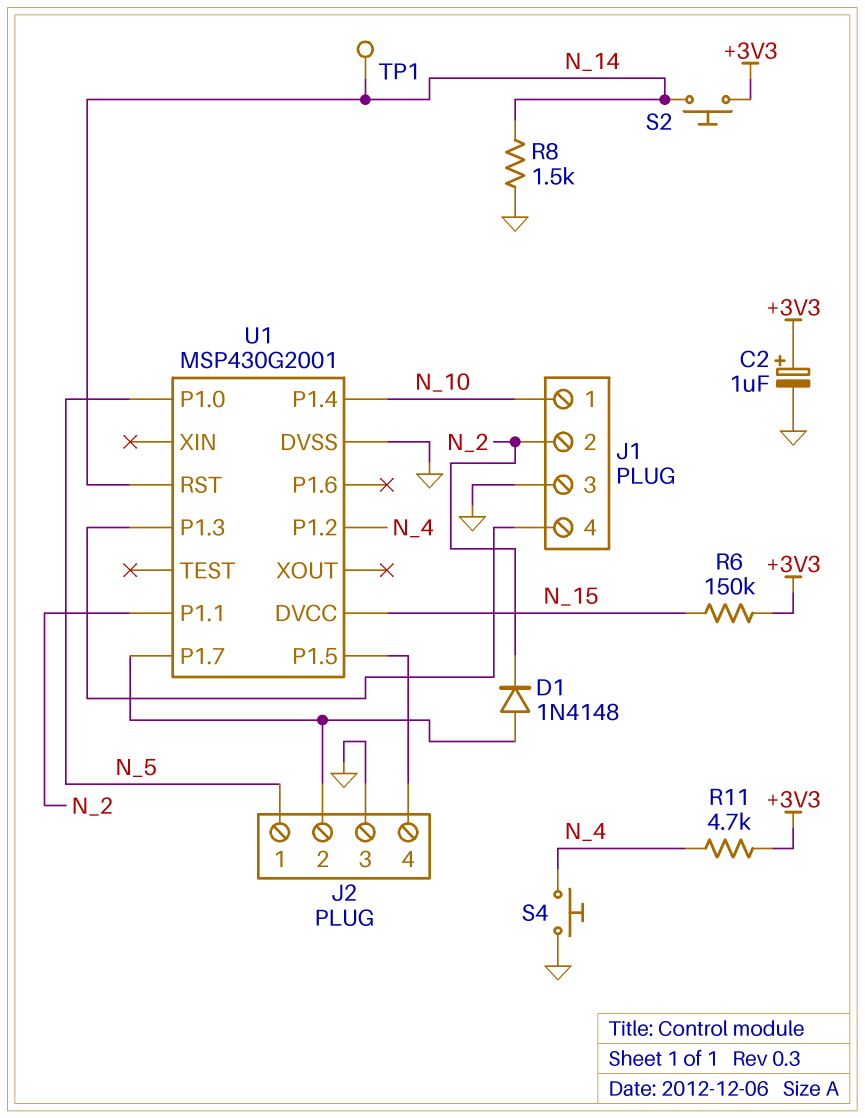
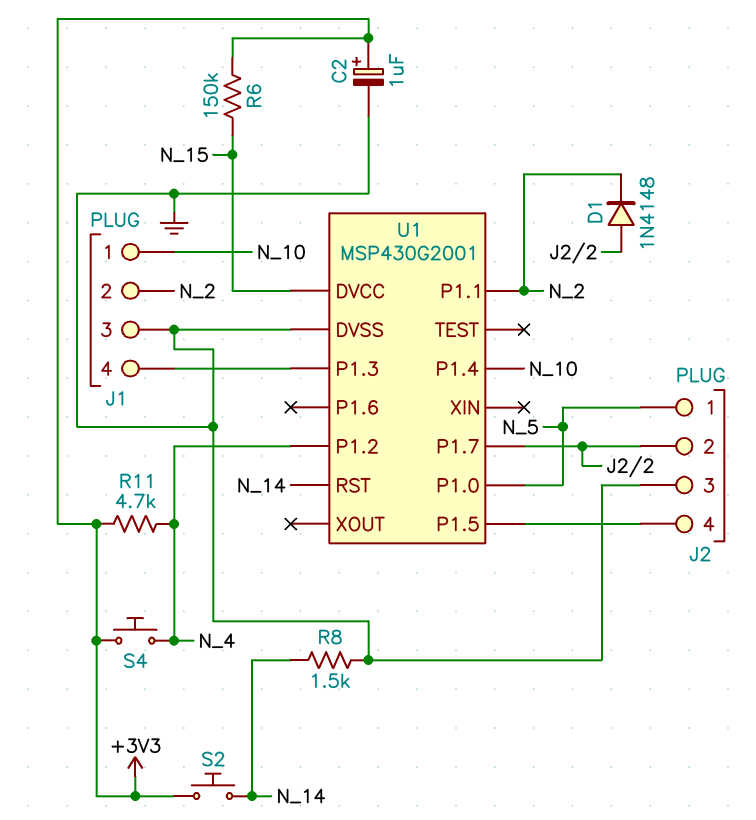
S4: button (GND, N_4) -> button (+3V3, N_4)
TP1: test point (N_14) -> none

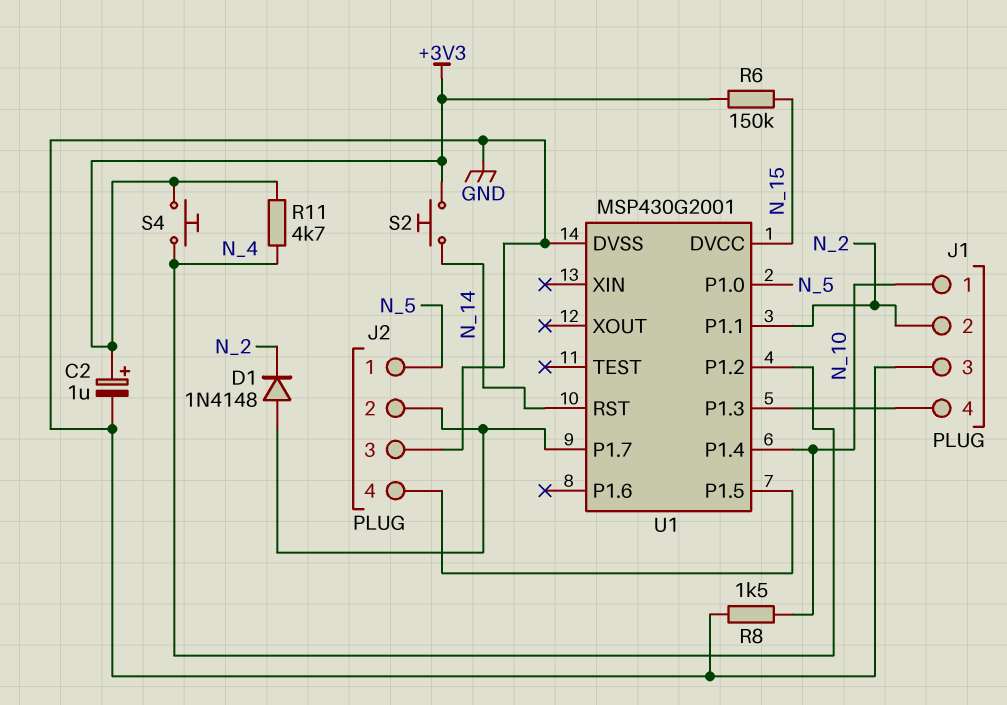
R8: 1.5k (GND, N_14) -> 1.5k (GND, N_10)

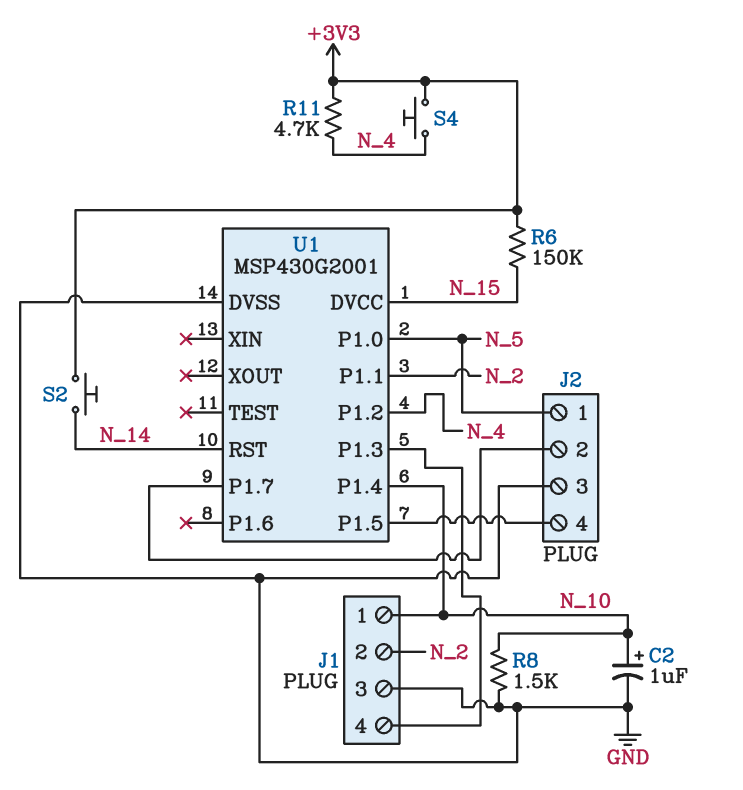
C2: 1uF (plus +3V3, minus GND) -> 1uF (plus N_10, minus GND)
D1: diode 1N4148 (A J2/2, K N_2) -> none

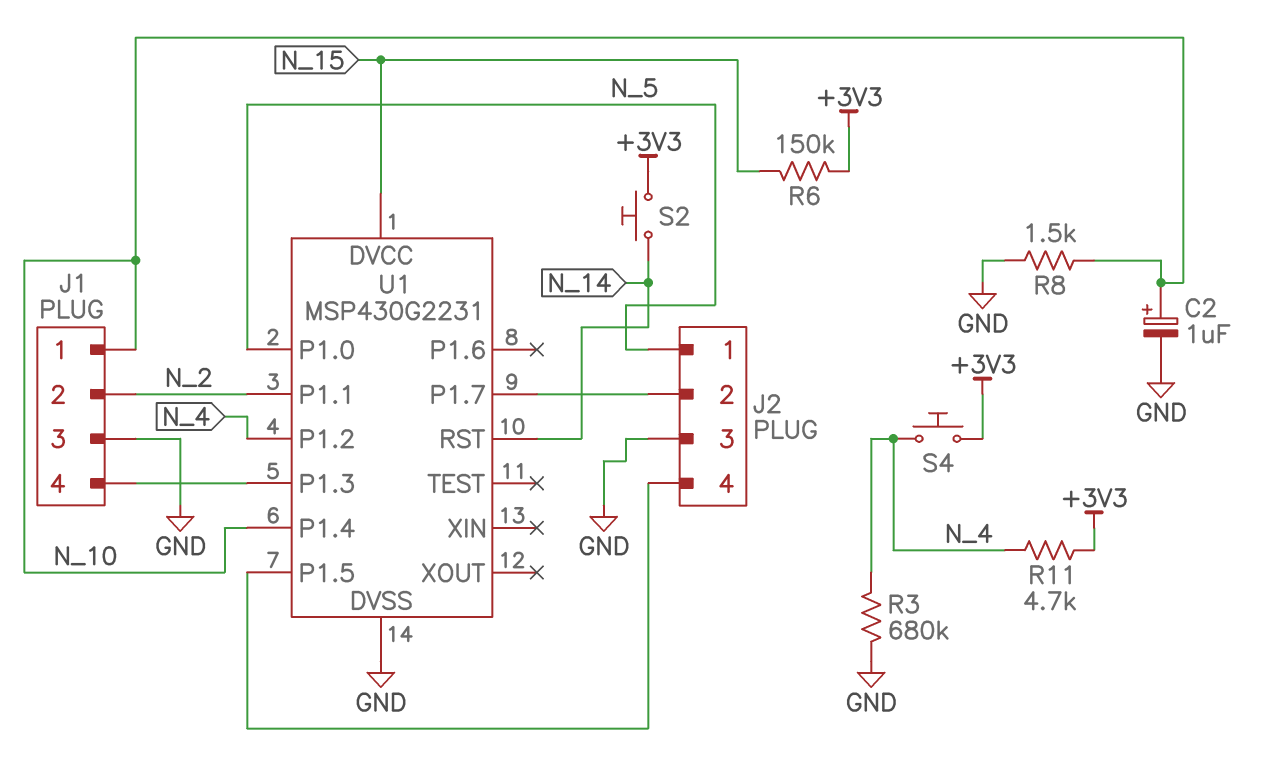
R3: none -> 680k (GND, N_4)
U1: MSP430G2001 -> MSP430G2231

